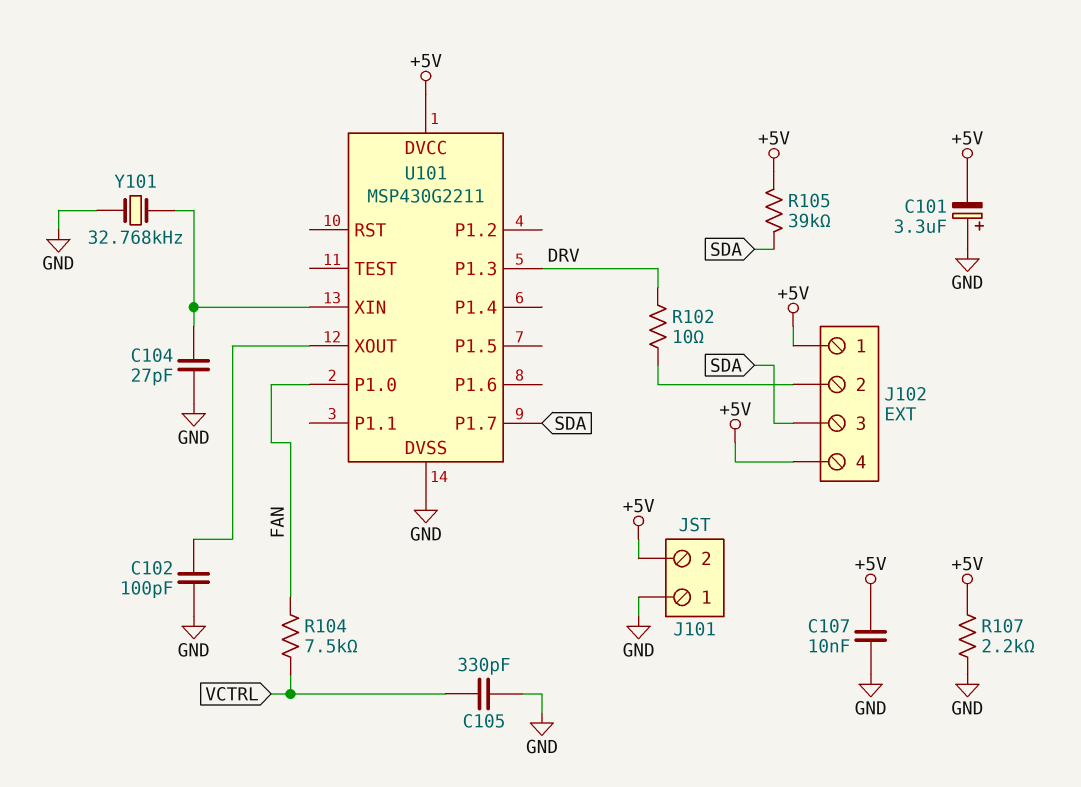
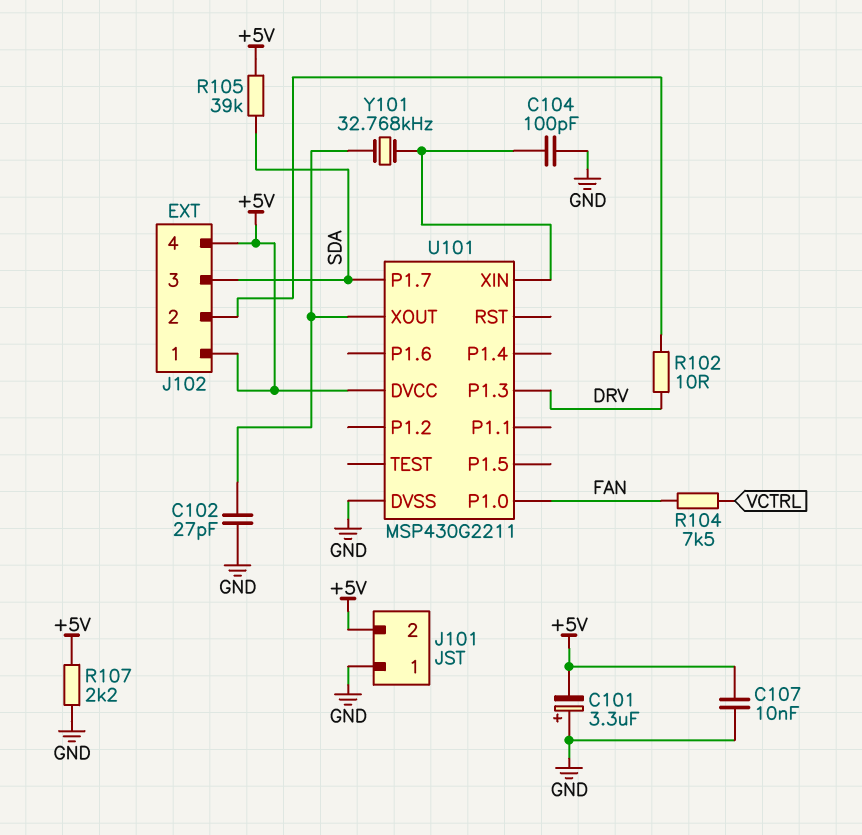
C102: 100pF (GND, U101/XOUT) -> 27pF (GND, U101/XOUT)
C104: 27pF (GND, U101/XIN) -> 100pF (GND, U101/XIN)
C105: 330pF (GND, VCTRL) -> none
Y101: 32.768kHz (GND, U101/XIN) -> 32.768kHz (U101/XIN, U101/XOUT)

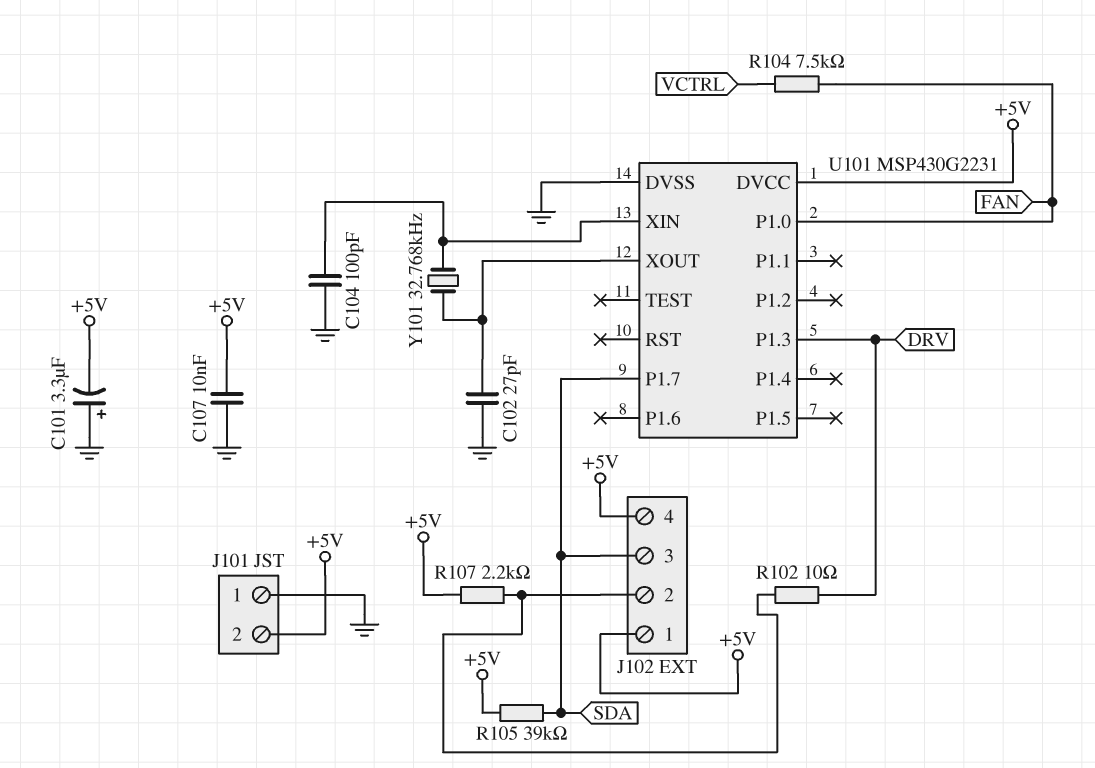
R107: 2.2k (+5V, GND) -> 2.2k (+5V, J102/2)
U101: MSP430G2211 -> MSP430G2231

